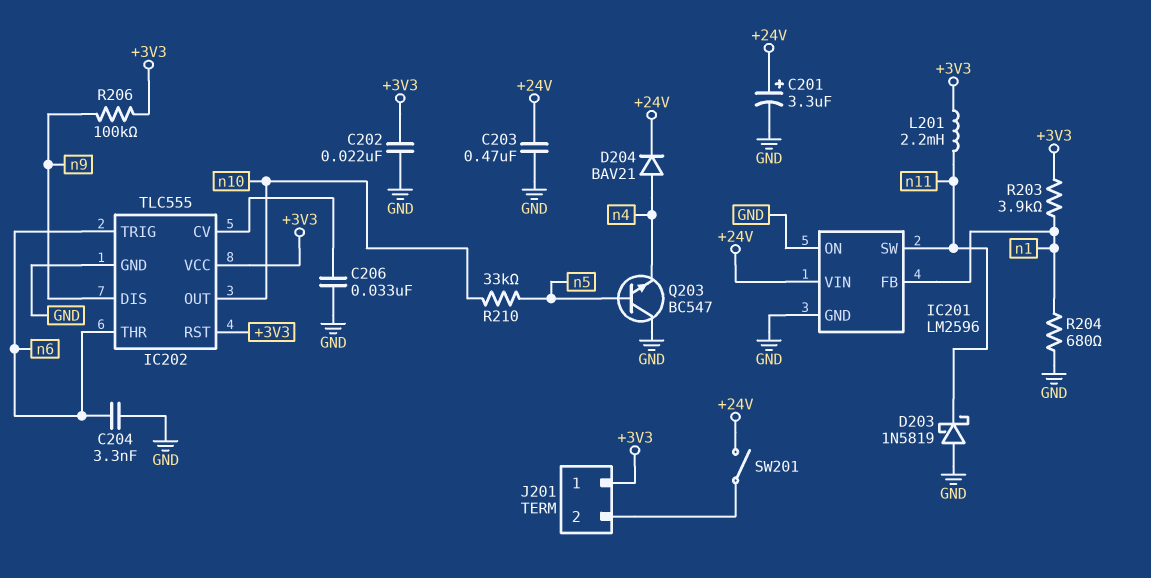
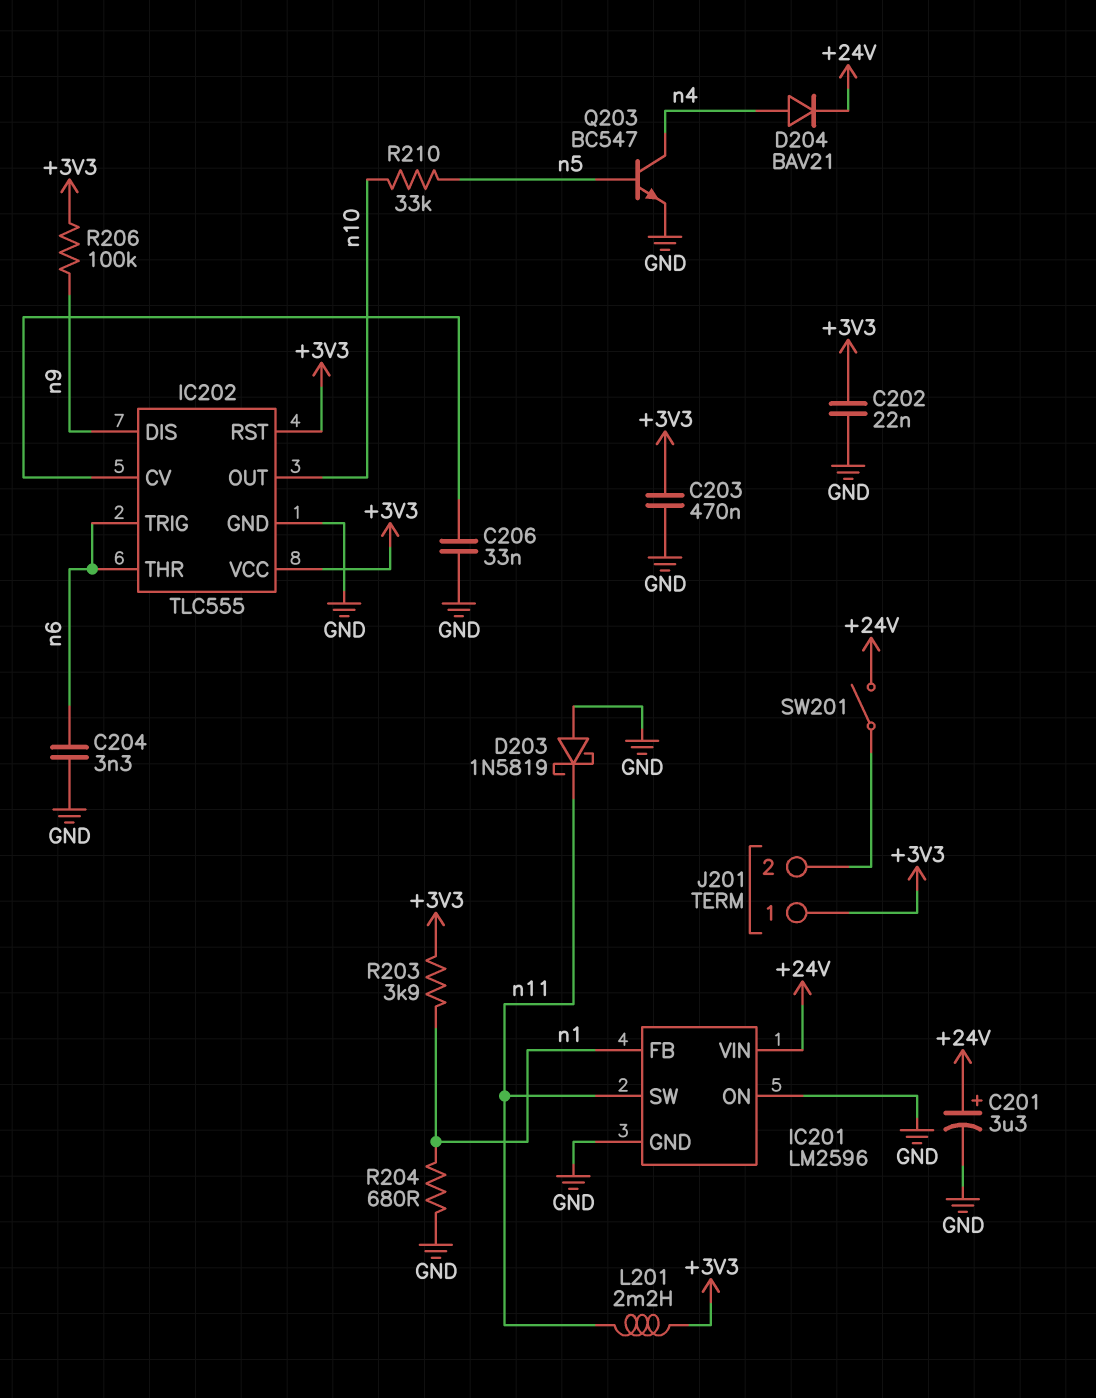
C203: 470nF (+24V, GND) -> 470nF (+3V3, GND)
Q203: NPN BC547 (B n5, C GND, E n4) -> NPN BC547 (B n5, C n4, E GND)

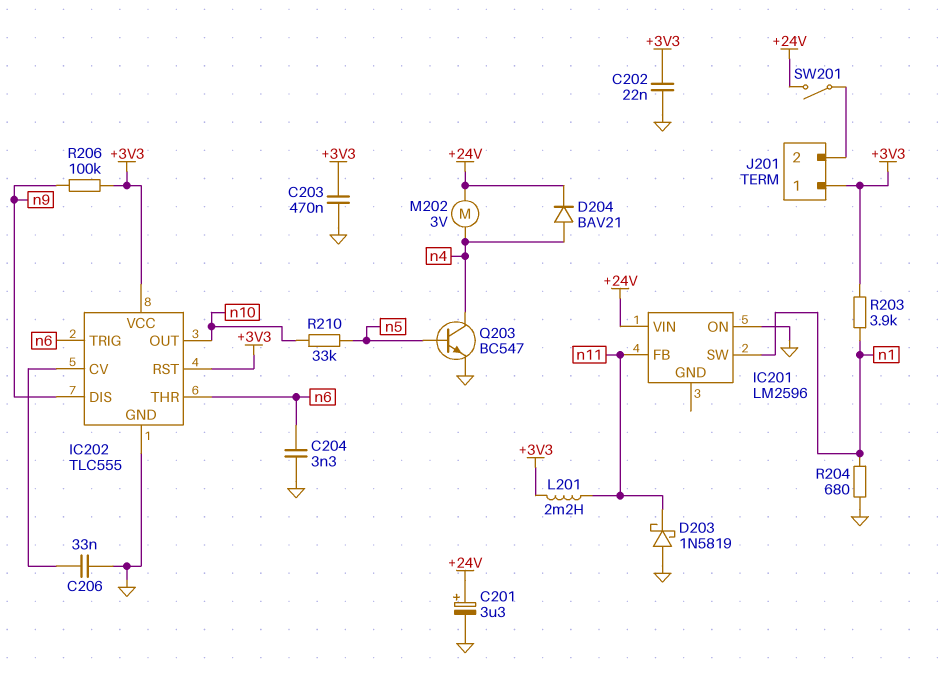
IC201 pin FB: n1 -> n11
IC201 pin GND: GND -> none
IC201 pin SW: n11 -> n1
M202: none -> motor 3V (+24V, n4)

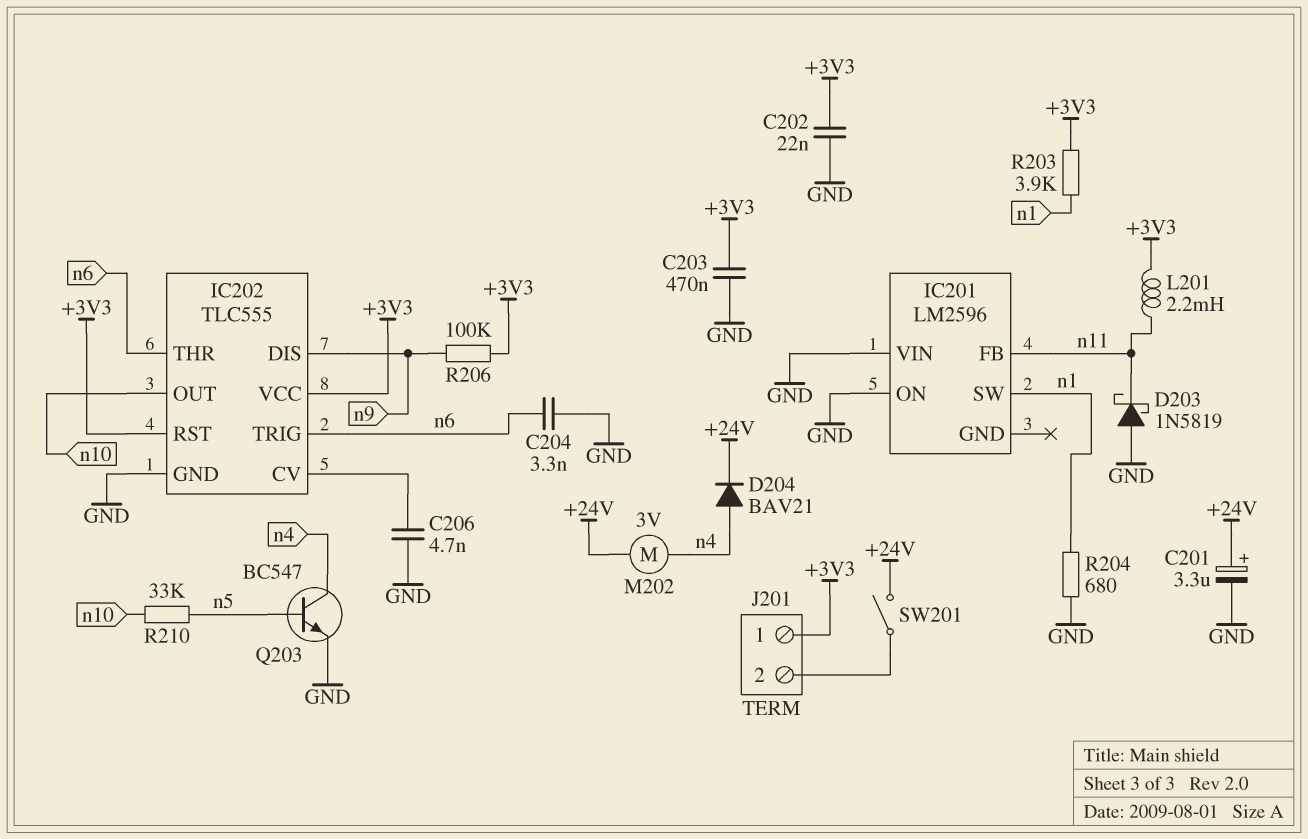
C206: 33nF (GND, IC202/CV) -> 4.7nF (GND, IC202/CV)
IC201 pin VIN: +24V -> GND

